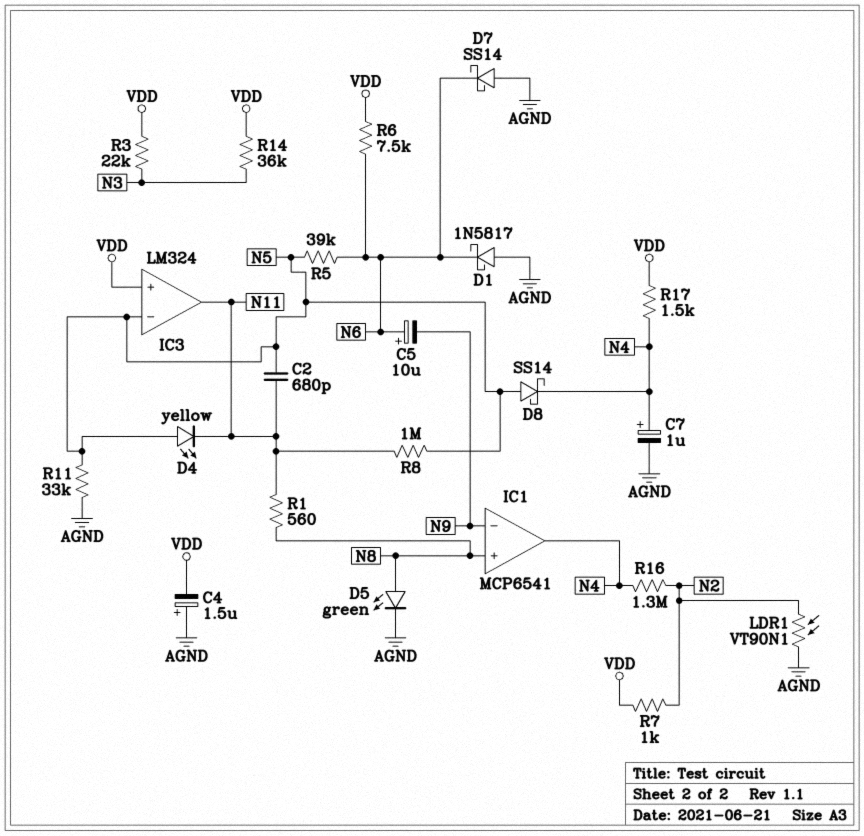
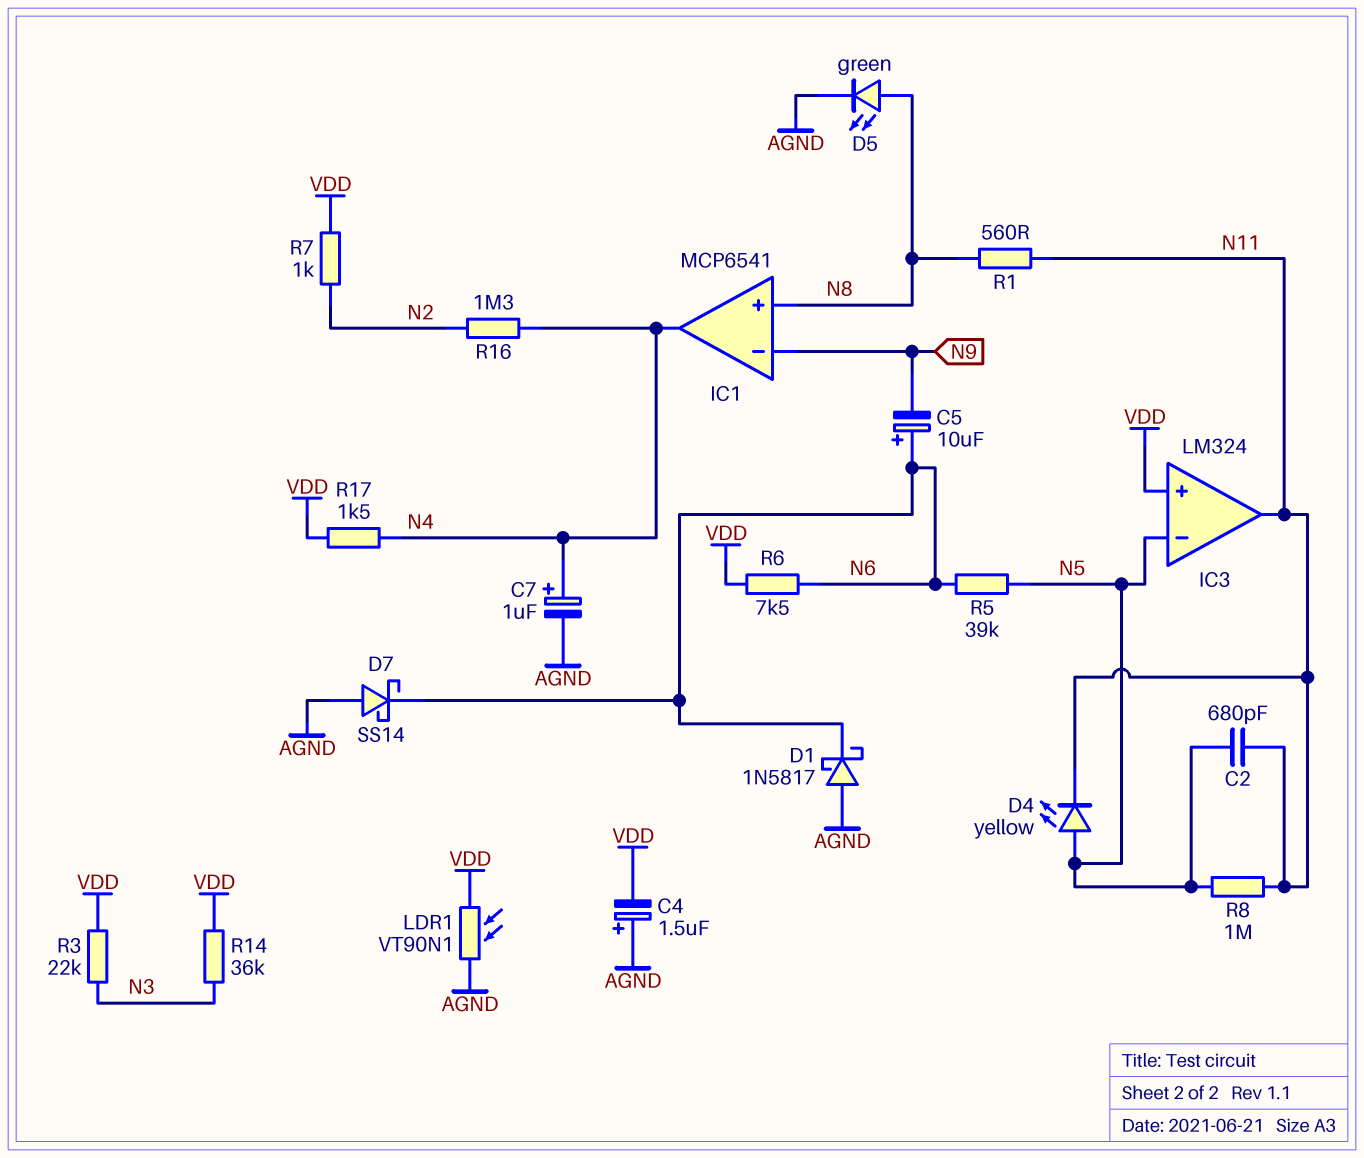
D8: schottky SS14 (A N5, K N4) -> none
LDR1: VT90N1 (AGND, N2) -> VT90N1 (AGND, VDD)
R11: 33k (AGND, N5) -> none

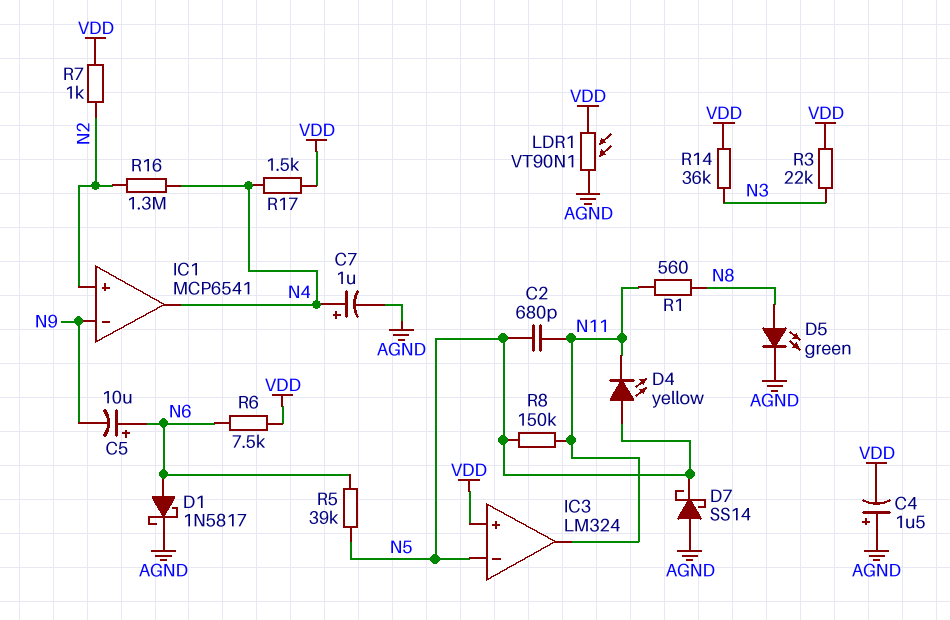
D1: schottky 1N5817 (A AGND, K N6) -> schottky 1N5817 (A N6, K AGND)
D7: schottky SS14 (A AGND, K N6) -> schottky SS14 (A AGND, K N5)
IC1 pin in+: N8 -> N2
R8: 1M (N5, N11) -> 150k (N5, N11)

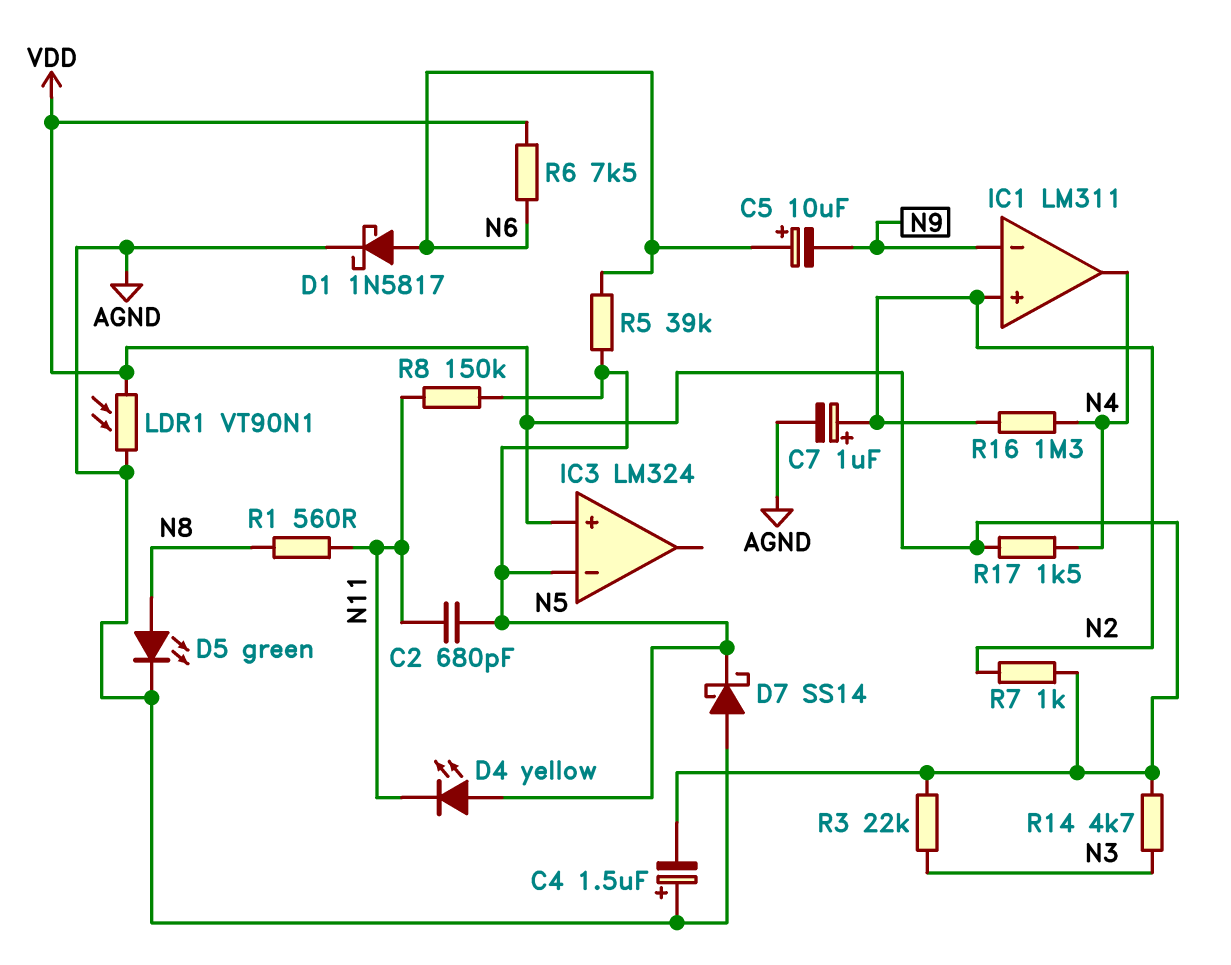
C7: 1uF (plus N4, minus AGND) -> 1uF (plus N2, minus AGND)
IC1: MCP6541 -> LM311
IC3 pin out: N11 -> none
R14: 36k (N3, VDD) -> 4.7k (N3, VDD)

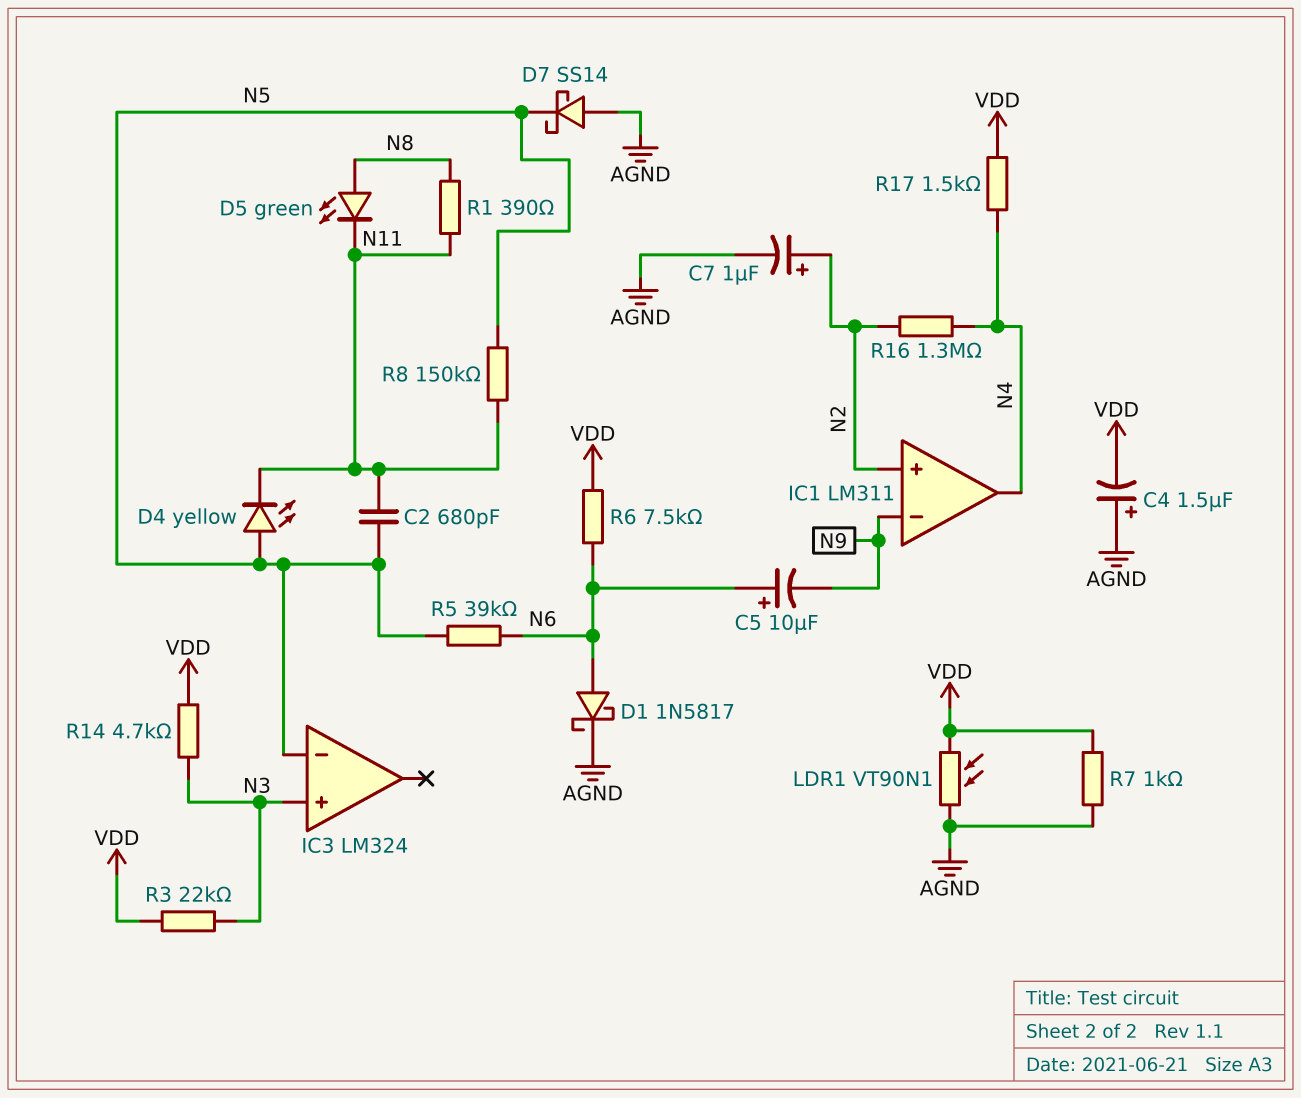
D5: LED green (A N8, K AGND) -> LED green (A N8, K N11)
IC3 pin in+: VDD -> N3
R1: 560 (N8, N11) -> 390 (N8, N11)
R7: 1k (N2, VDD) -> 1k (AGND, VDD)

